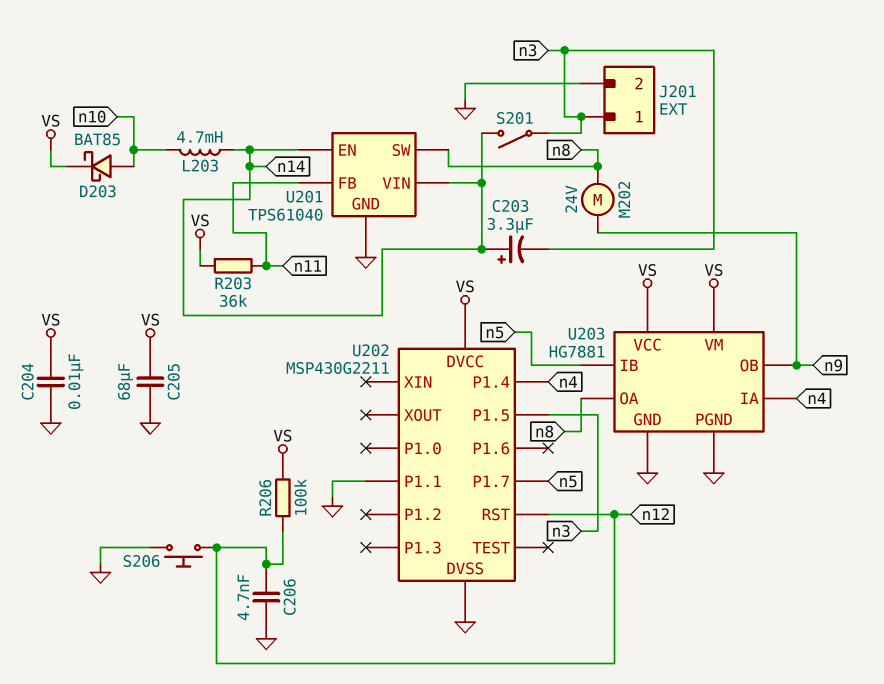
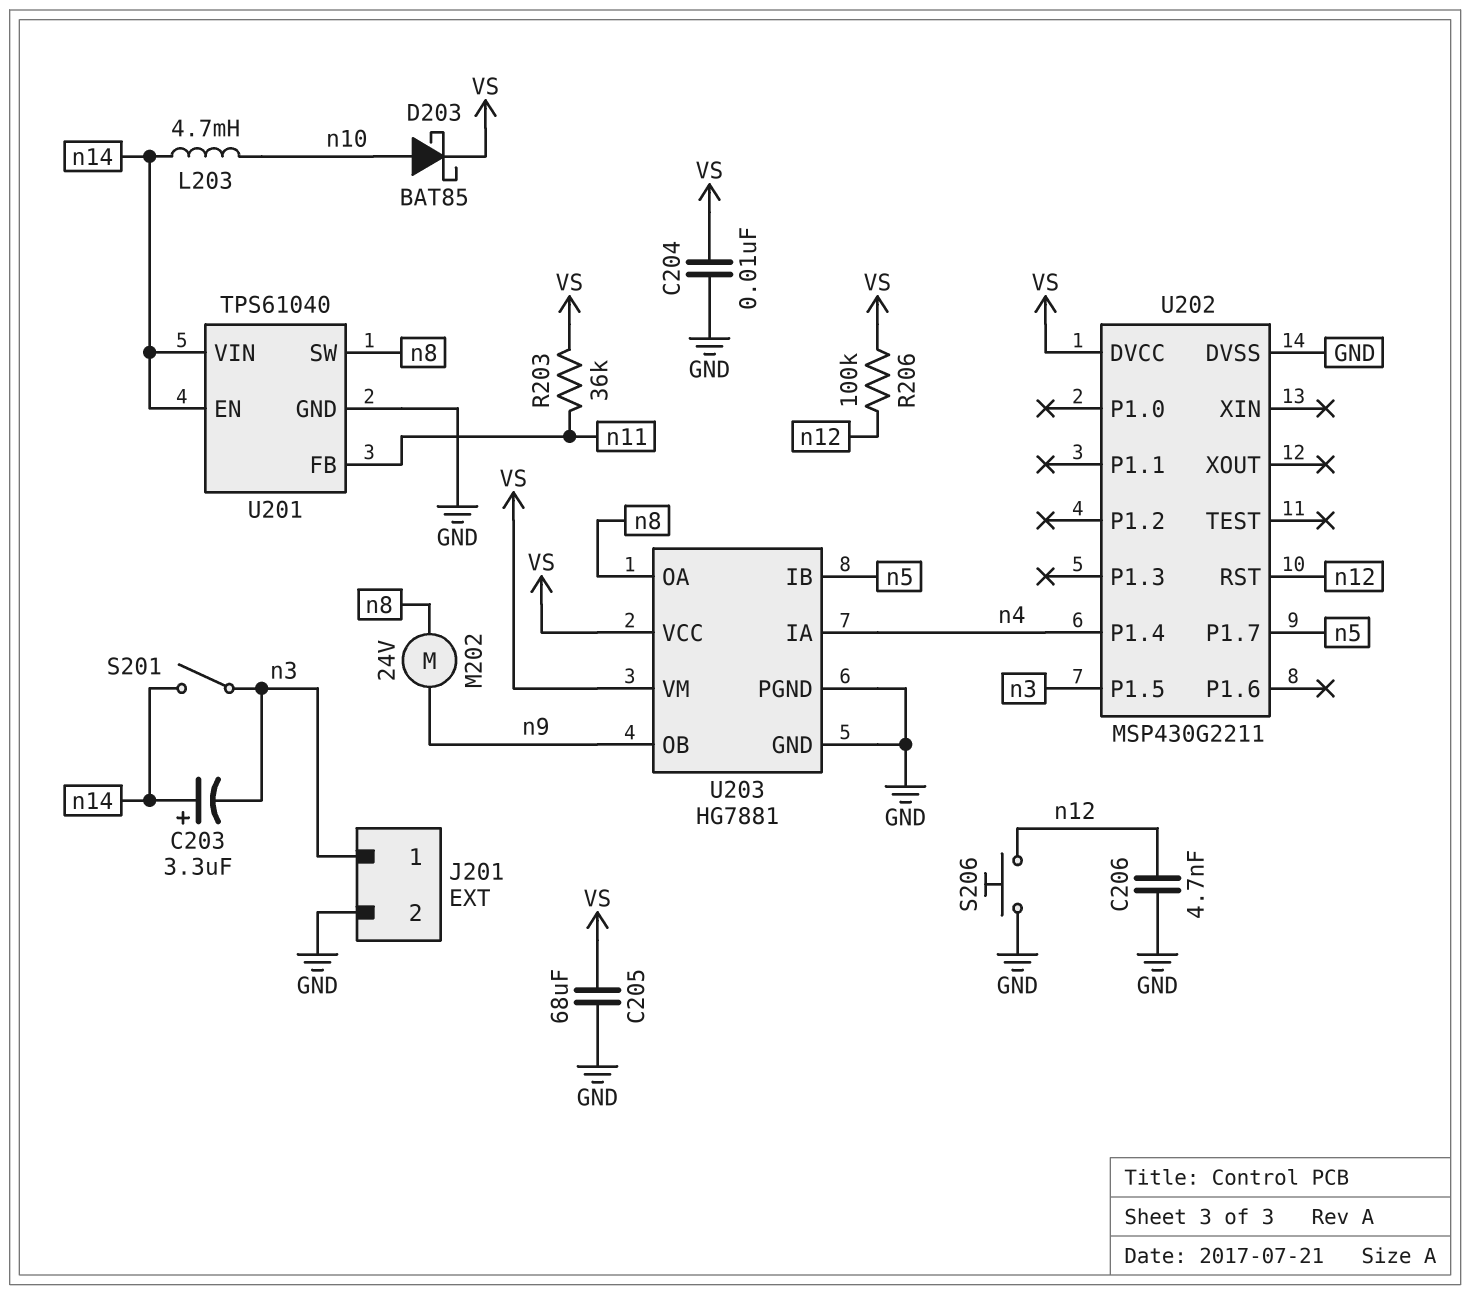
U202 pin P1.1: GND -> none

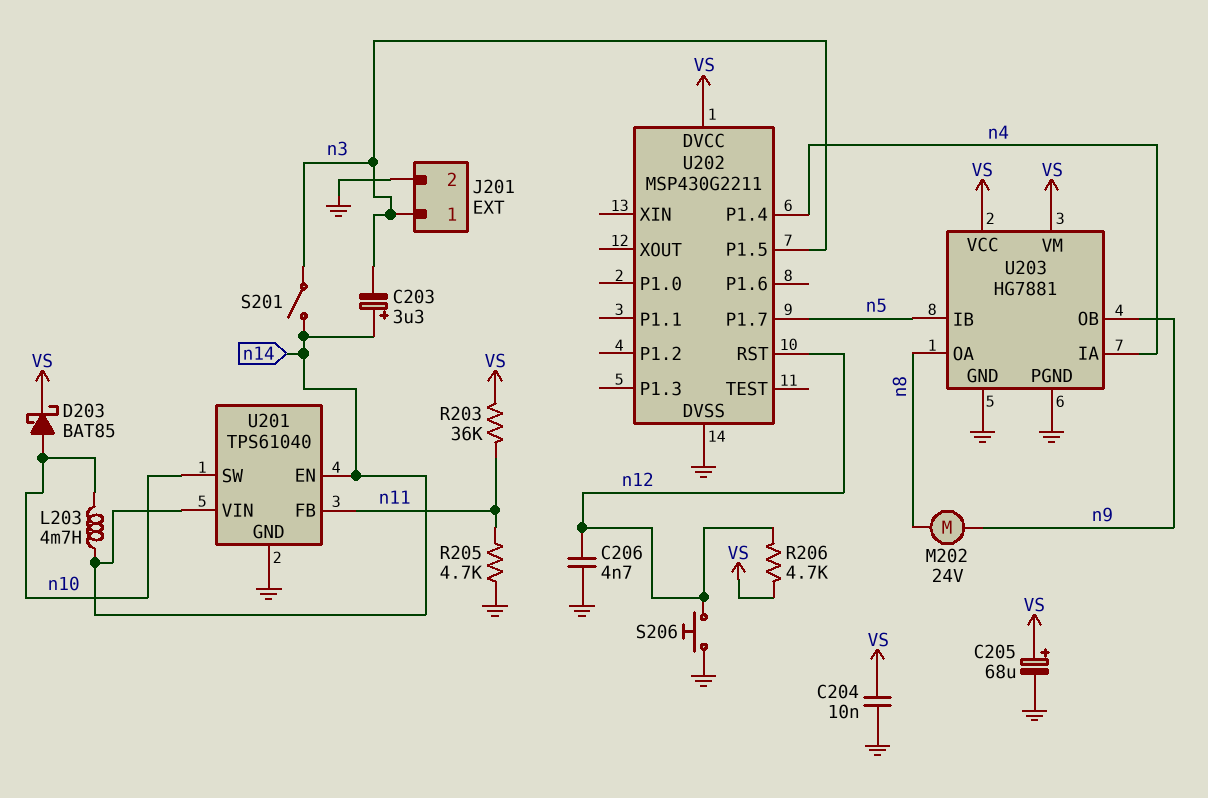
C205: 68uF (GND, VS) -> 68uF (plus VS, minus GND)
R205: none -> 4.7k (GND, n11)
R206: 100k (VS, n12) -> 4.7k (VS, n12)
U201 pin SW: n8 -> n10

